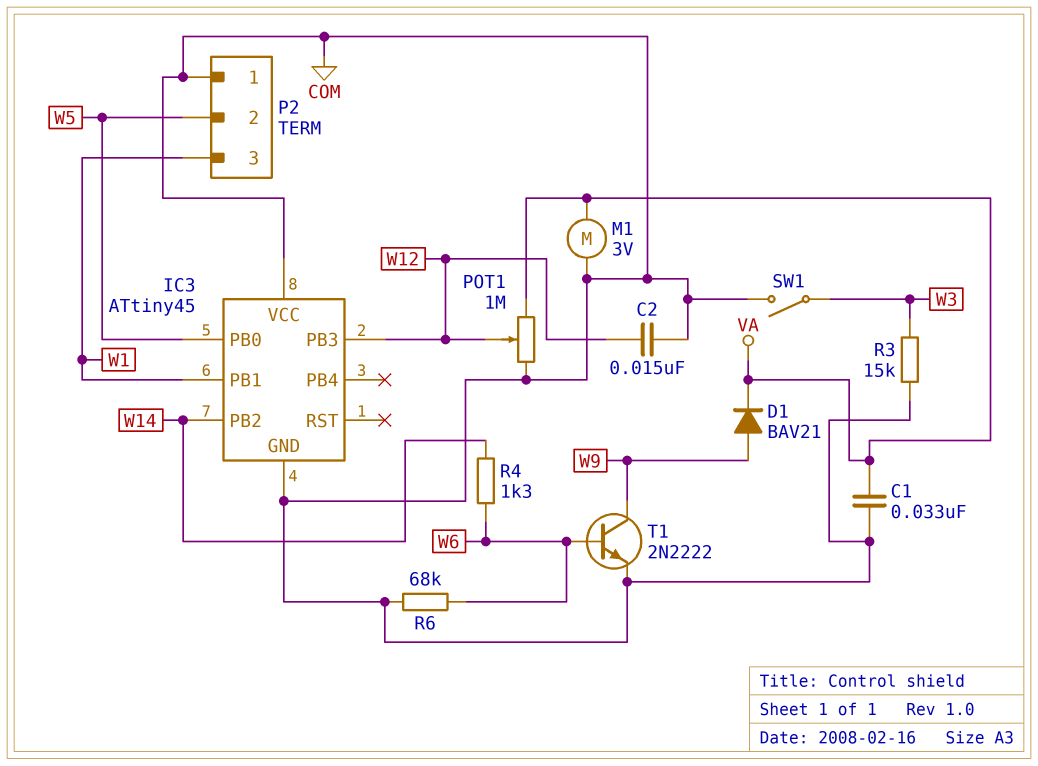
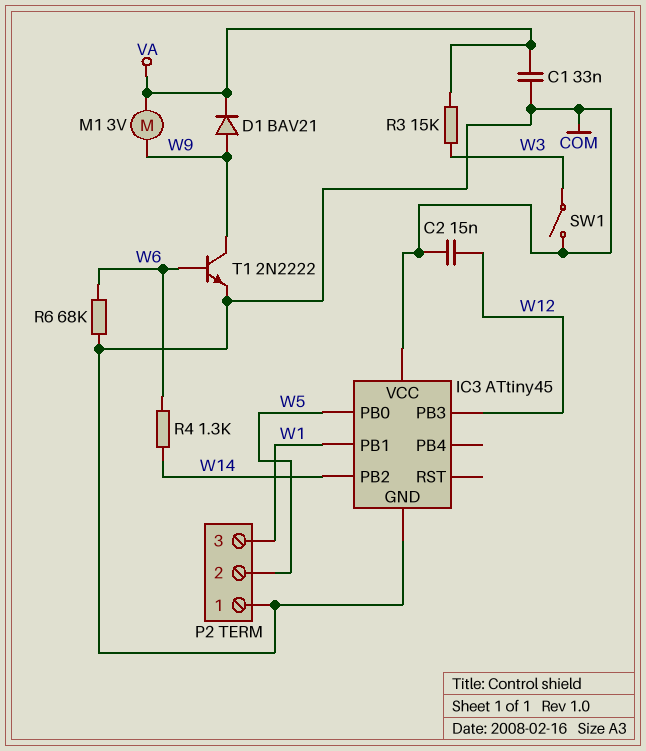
M1: motor 3V (COM, VA) -> motor 3V (VA, W9)
POT1: 1M (COM, VA, wiper W12) -> none
R3: 15k (COM, W3) -> 15k (VA, W3)

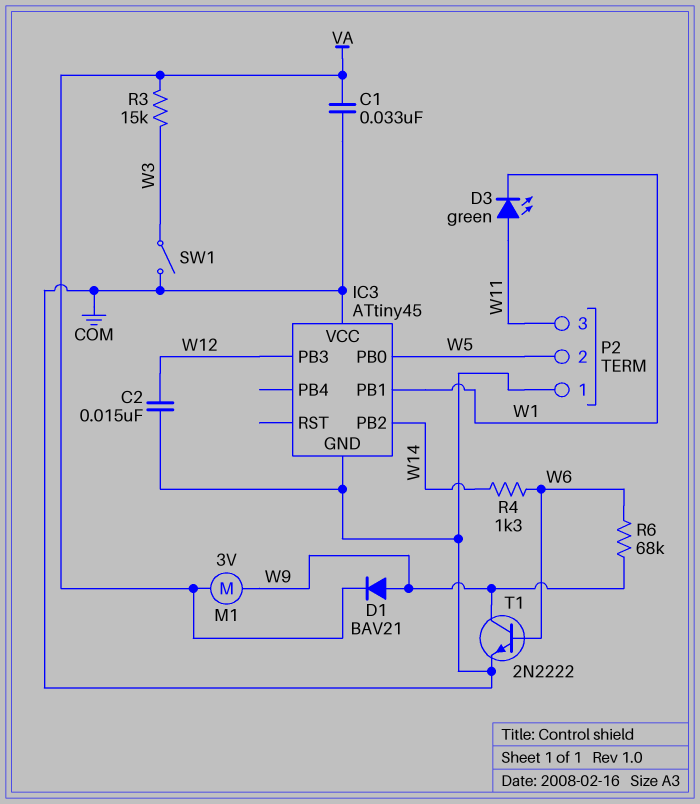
D3: none -> LED green (A W11, K W1)
P2 pin 3: W1 -> W11
R6: 68k (COM, W6) -> 68k (W6, W9)

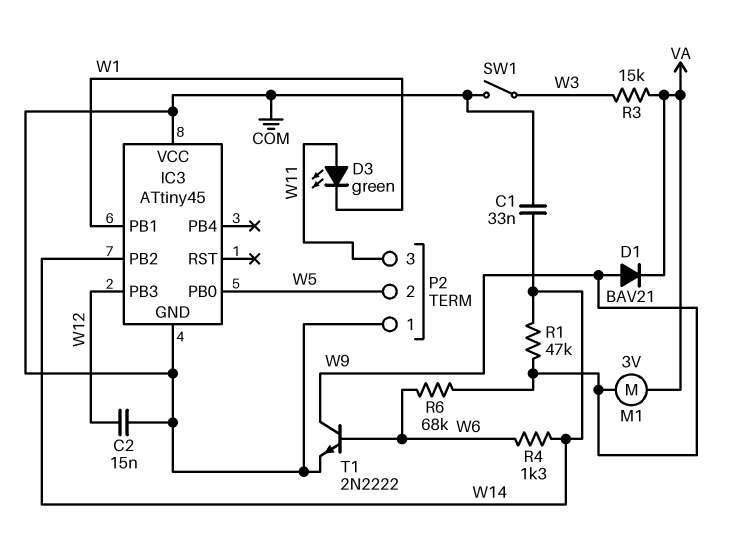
C1: 33nF (COM, VA) -> 33nF (COM, W14)
R1: none -> 47k (W9, W14)

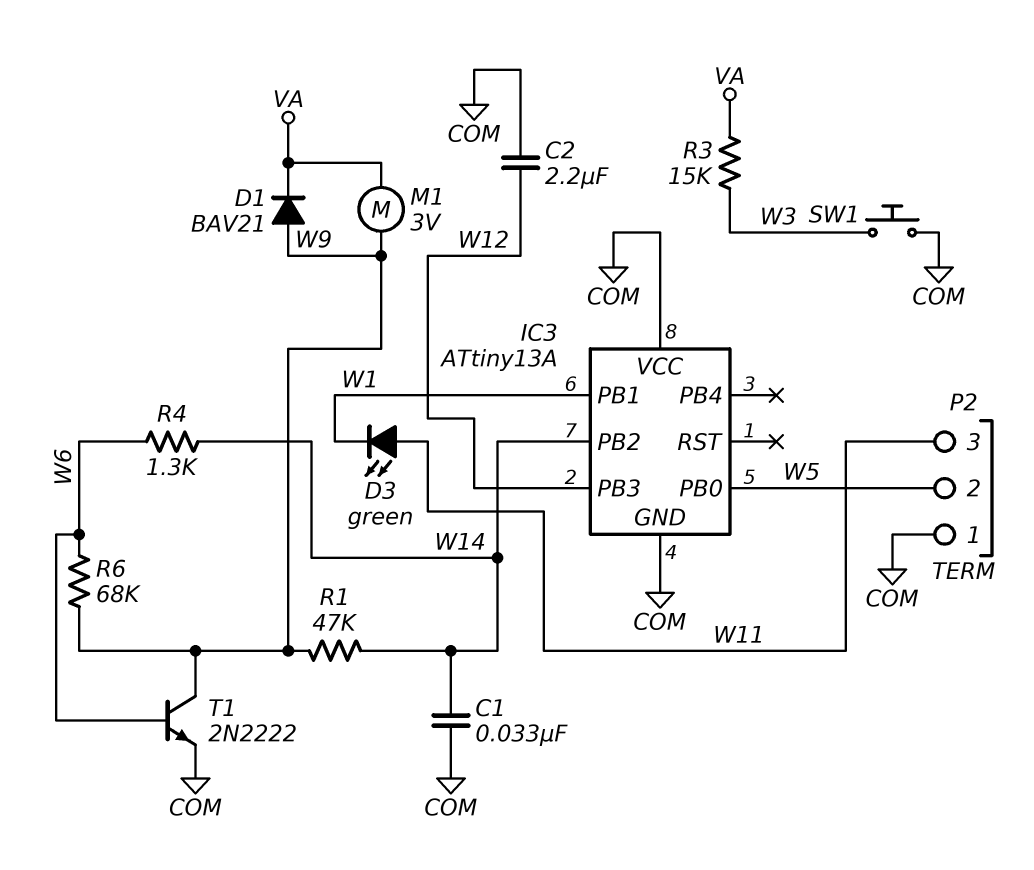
C2: 15nF (COM, W12) -> 2.2uF (COM, W12)
IC3: ATtiny45 -> ATtiny13A
SW1: switch (COM, W3) -> button (COM, W3)

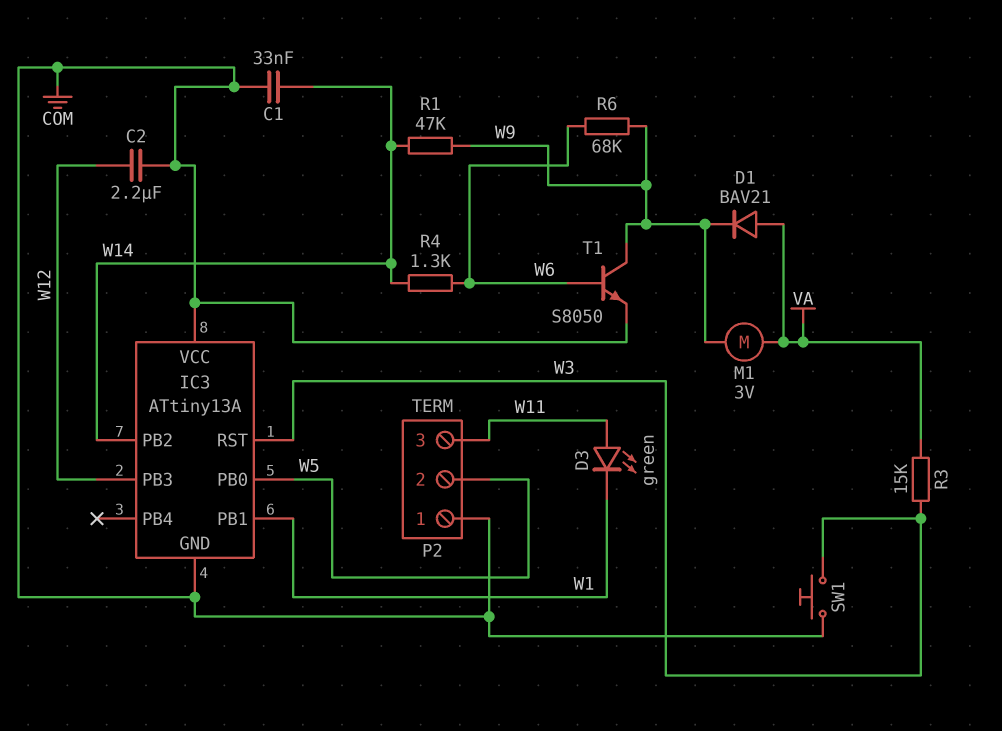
D1: diode BAV21 (A W9, K VA) -> diode BAV21 (A VA, K W9)
IC3 pin RST: none -> W3
T1: NPN 2N2222 (B W6, C W9, E COM) -> NPN S8050 (B W6, C W9, E COM)

